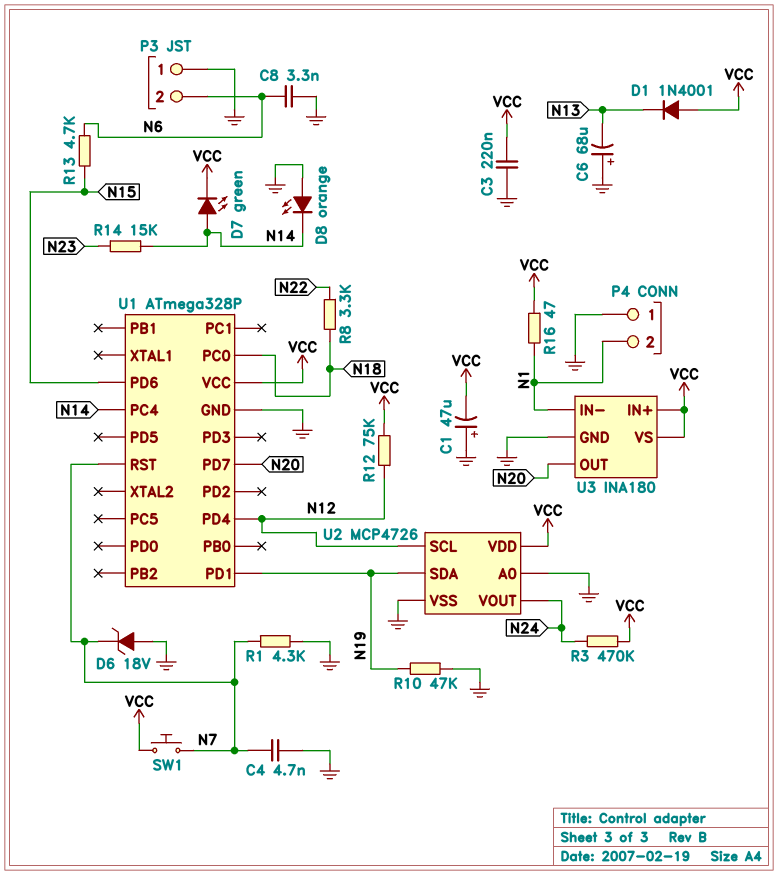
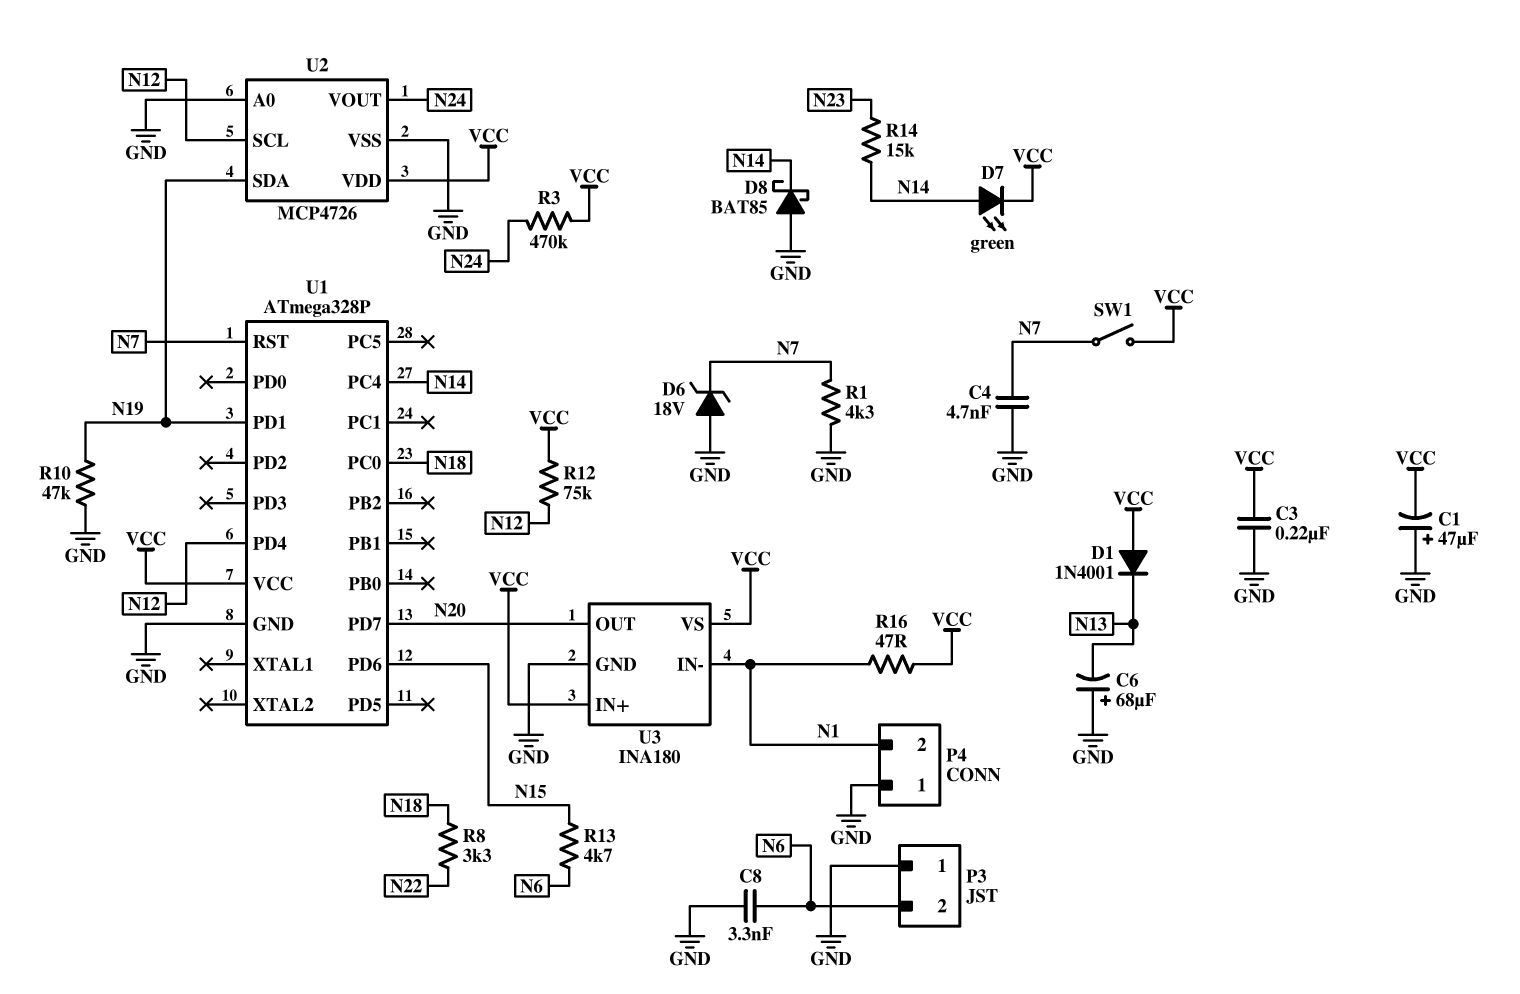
D8: LED orange (A GND, K N14) -> schottky BAT85 (A GND, K N14)
SW1: button (N7, VCC) -> switch (N7, VCC)

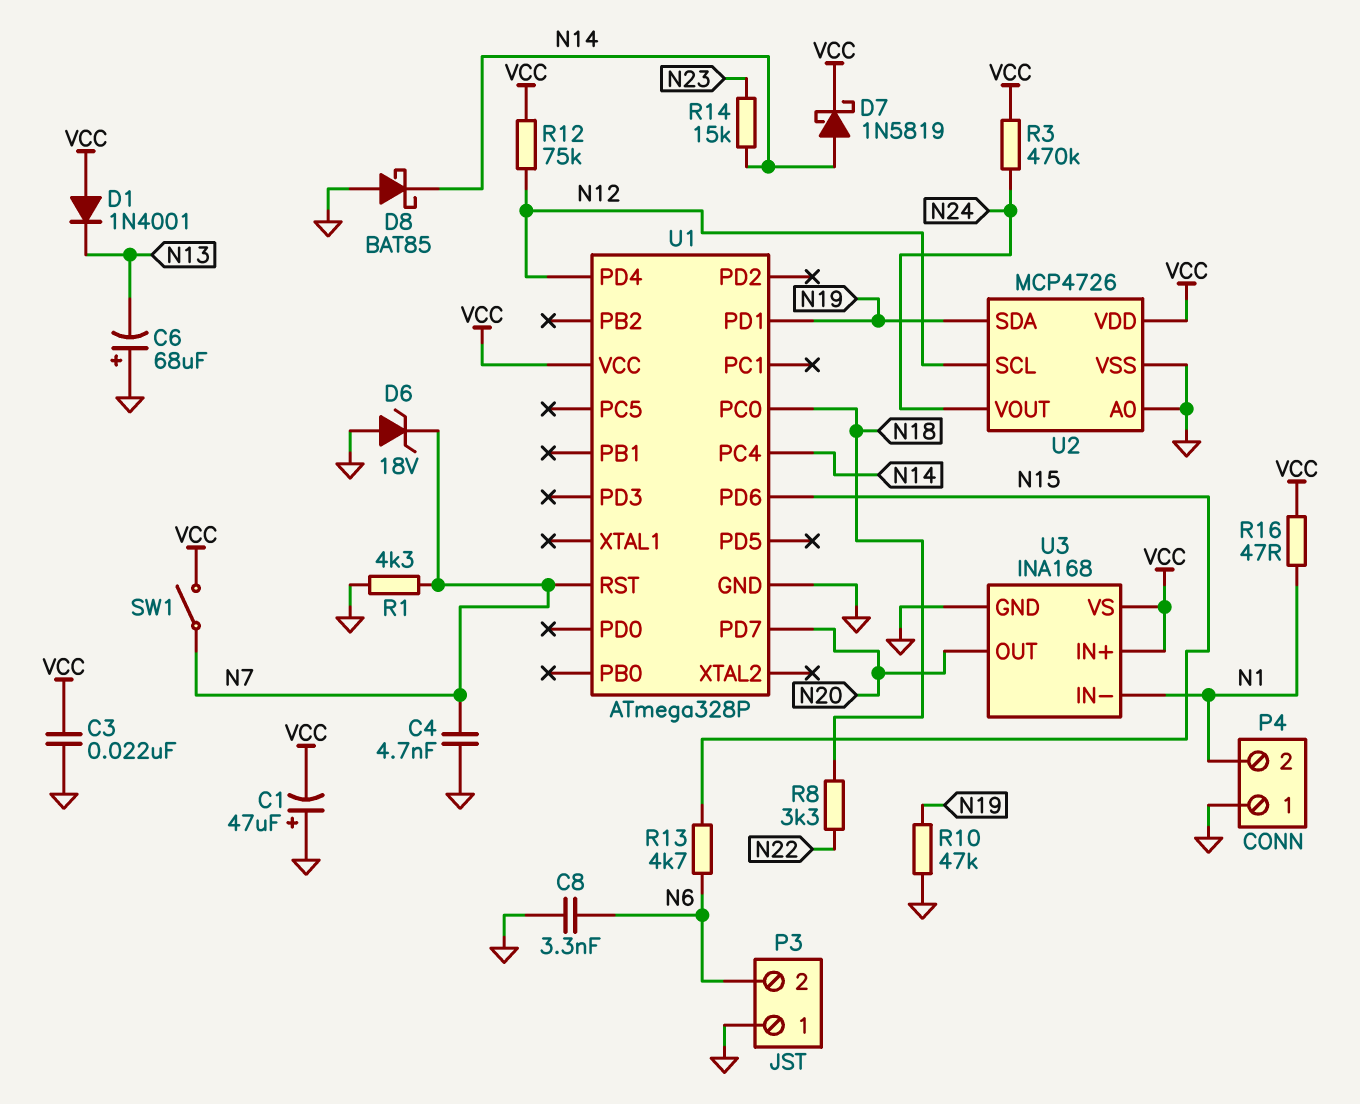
C3: 220nF (GND, VCC) -> 22nF (GND, VCC)
D7: LED green (A N14, K VCC) -> schottky 1N5819 (A N14, K VCC)
U3: INA180 -> INA168

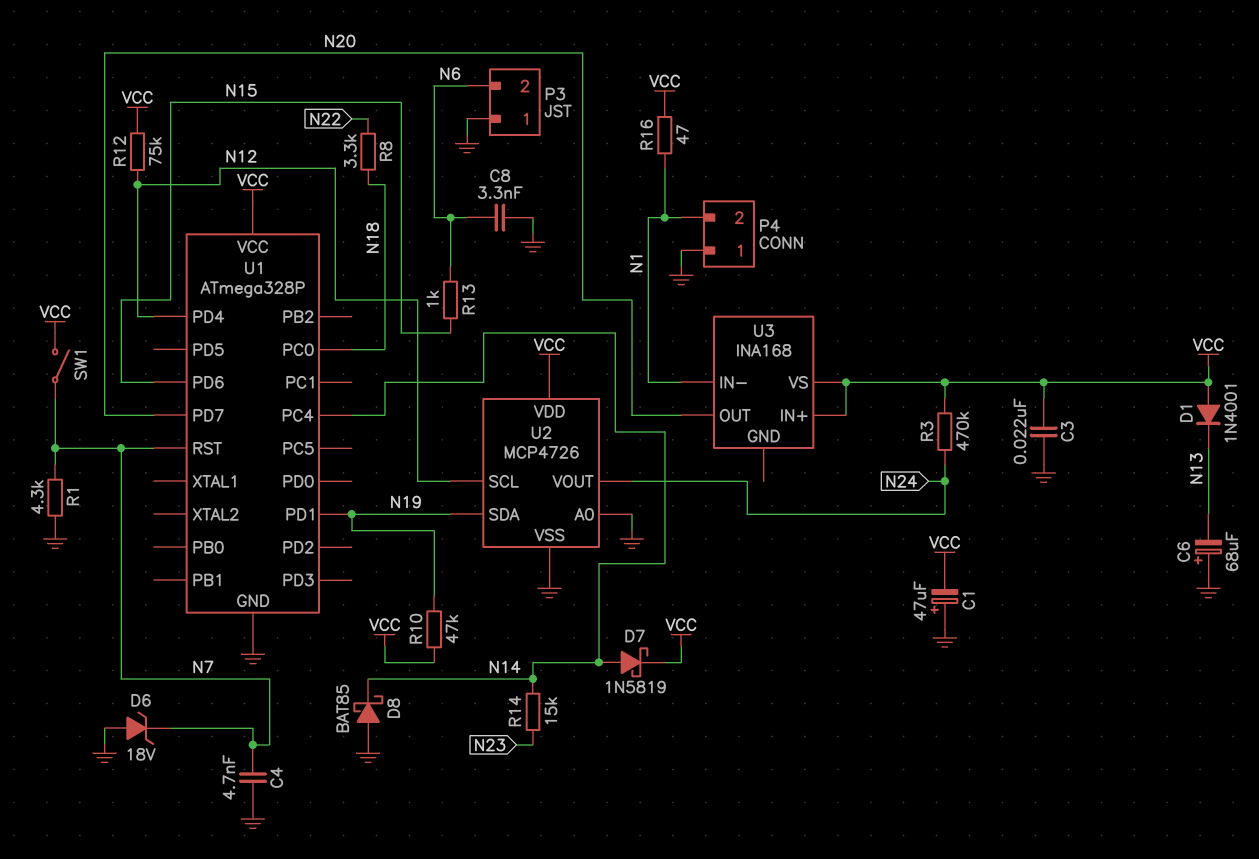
R10: 47k (GND, N19) -> 47k (N19, VCC)
R13: 4.7k (N6, N15) -> 1k (N6, N15)
U3 pin GND: GND -> none

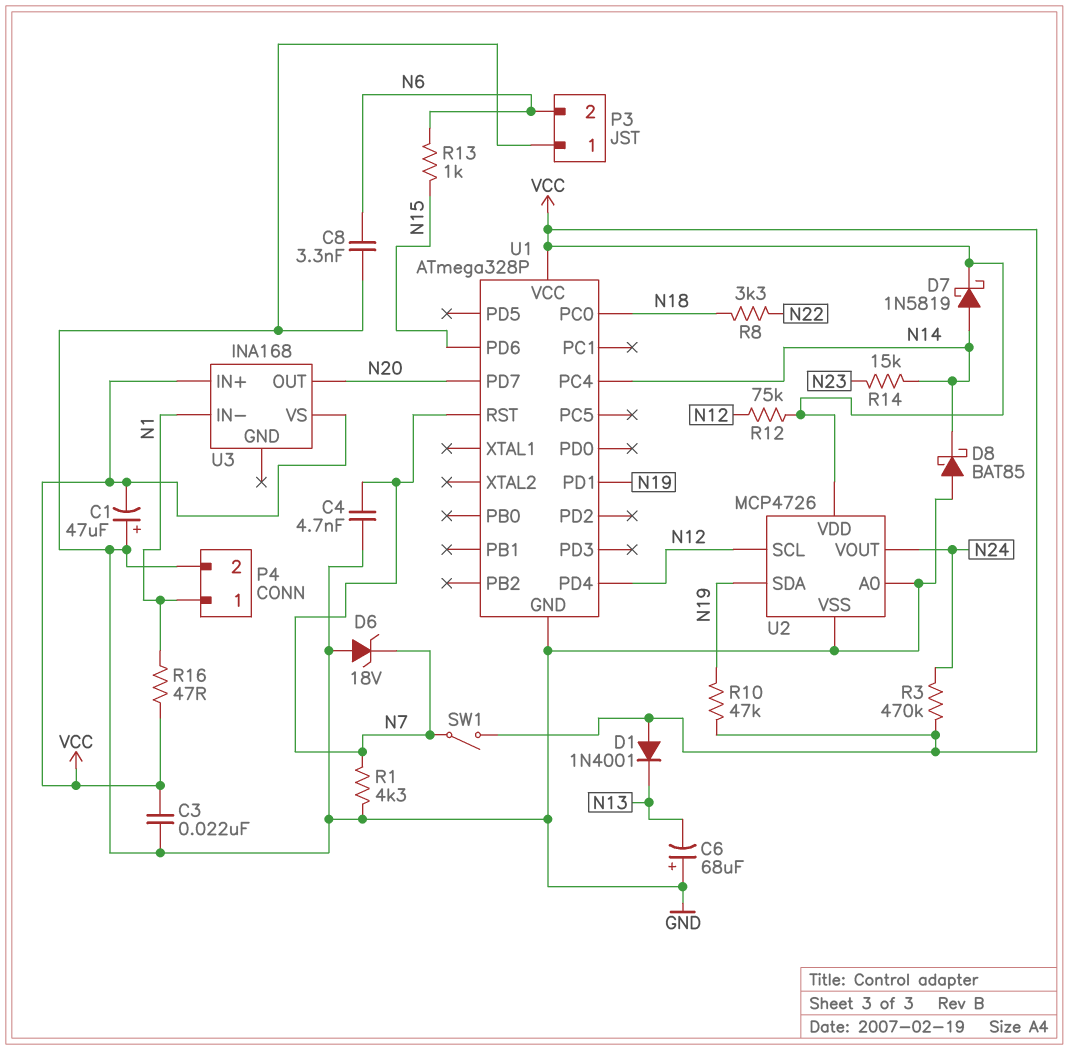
P4 pin 1: GND -> N1
P4 pin 2: N1 -> GND

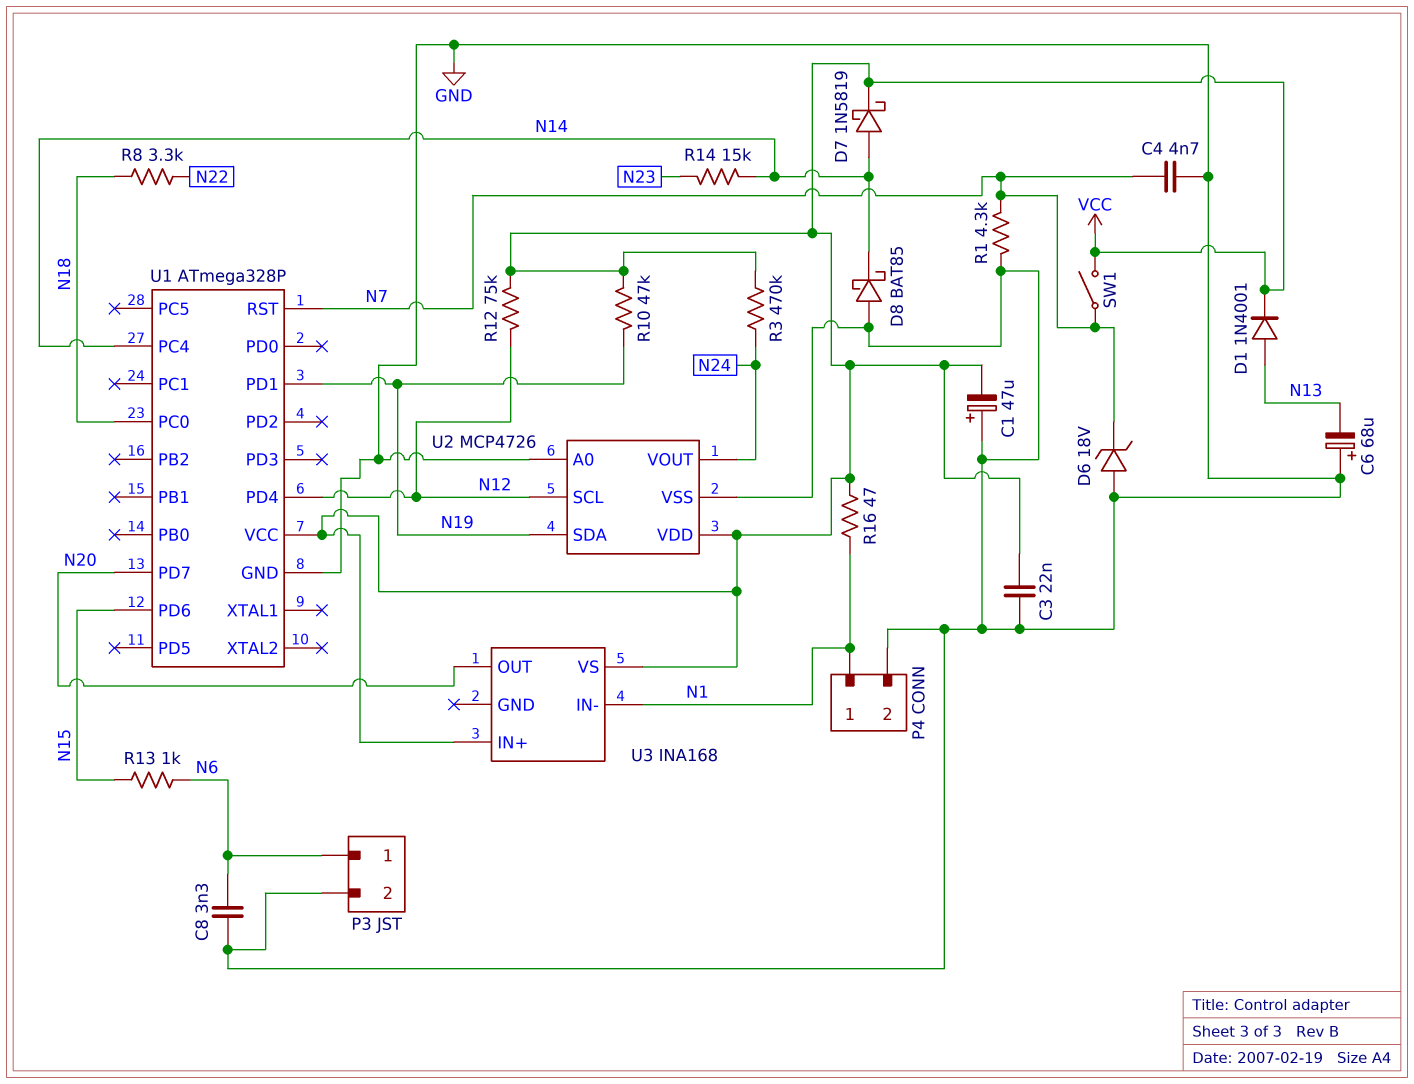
D1: diode 1N4001 (A VCC, K N13) -> diode 1N4001 (A N13, K VCC)
P3 pin 1: GND -> N6
P3 pin 2: N6 -> GND

